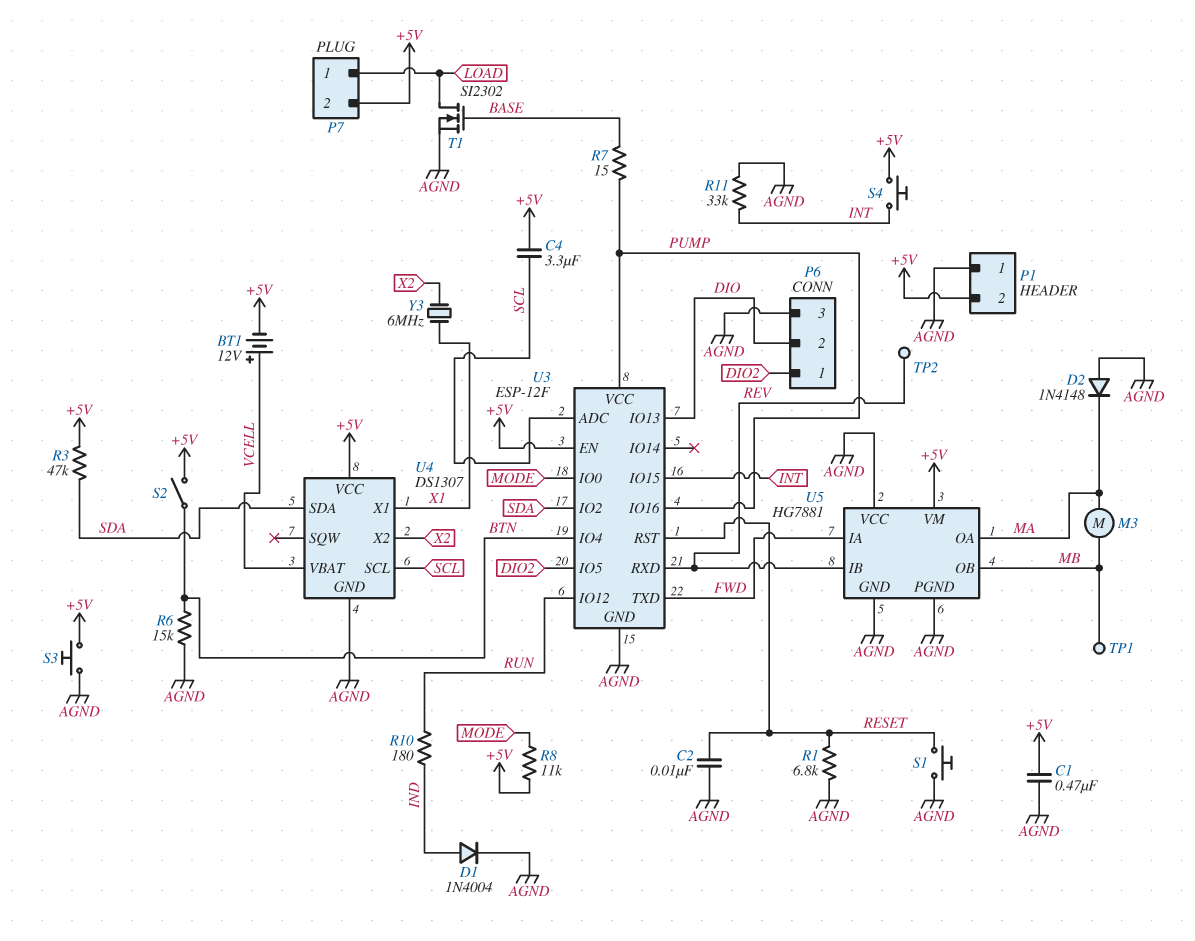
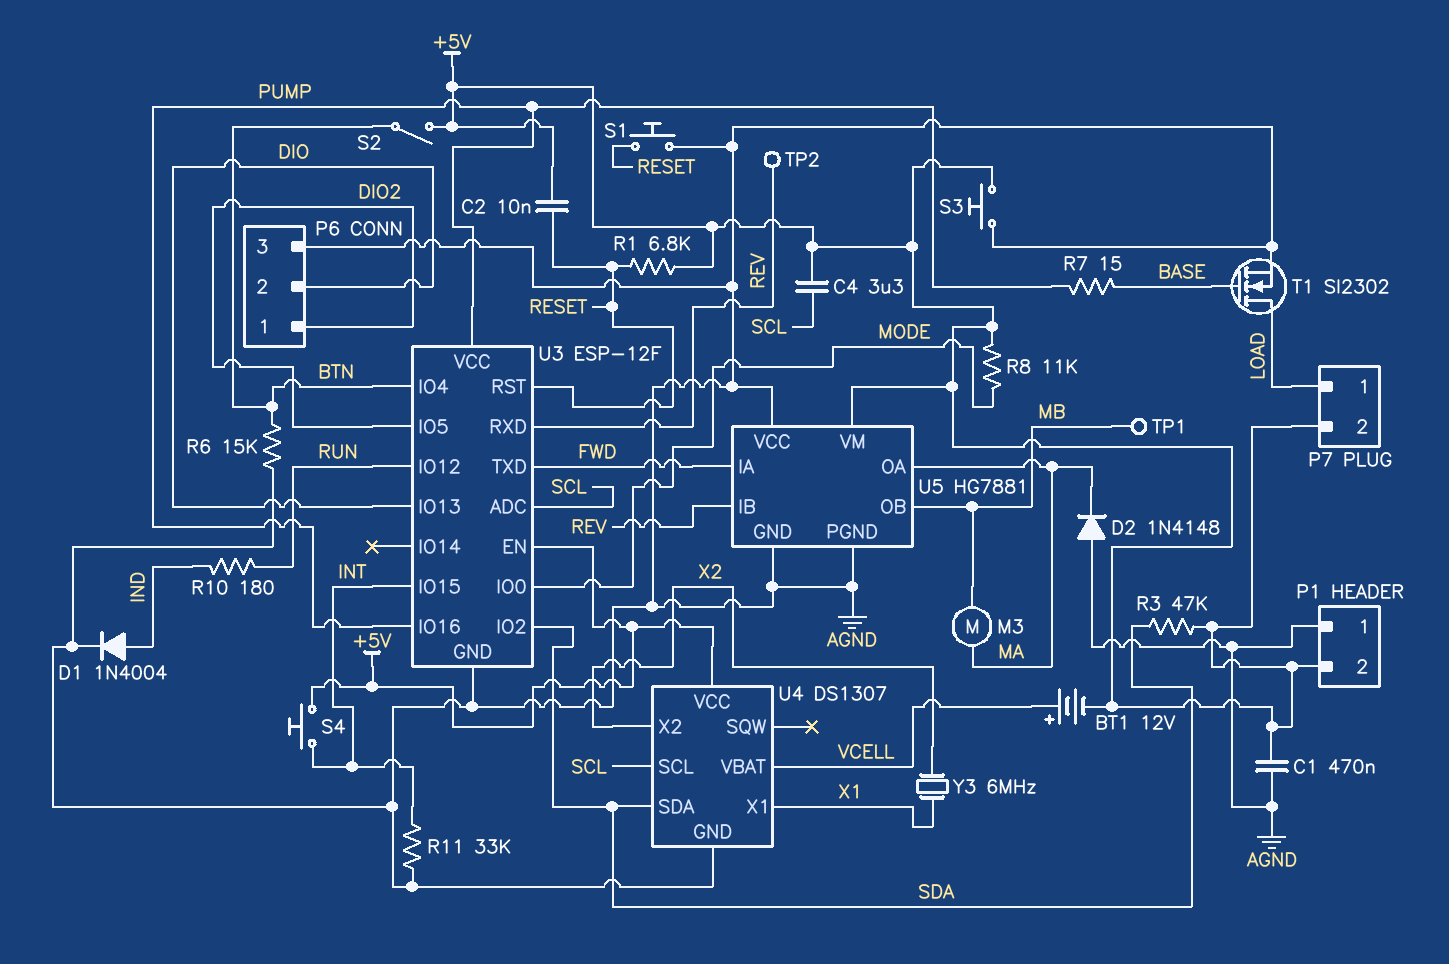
C2: 10nF (AGND, RESET) -> 10nF (+5V, RESET)
R1: 6.8k (AGND, RESET) -> 6.8k (+5V, RESET)

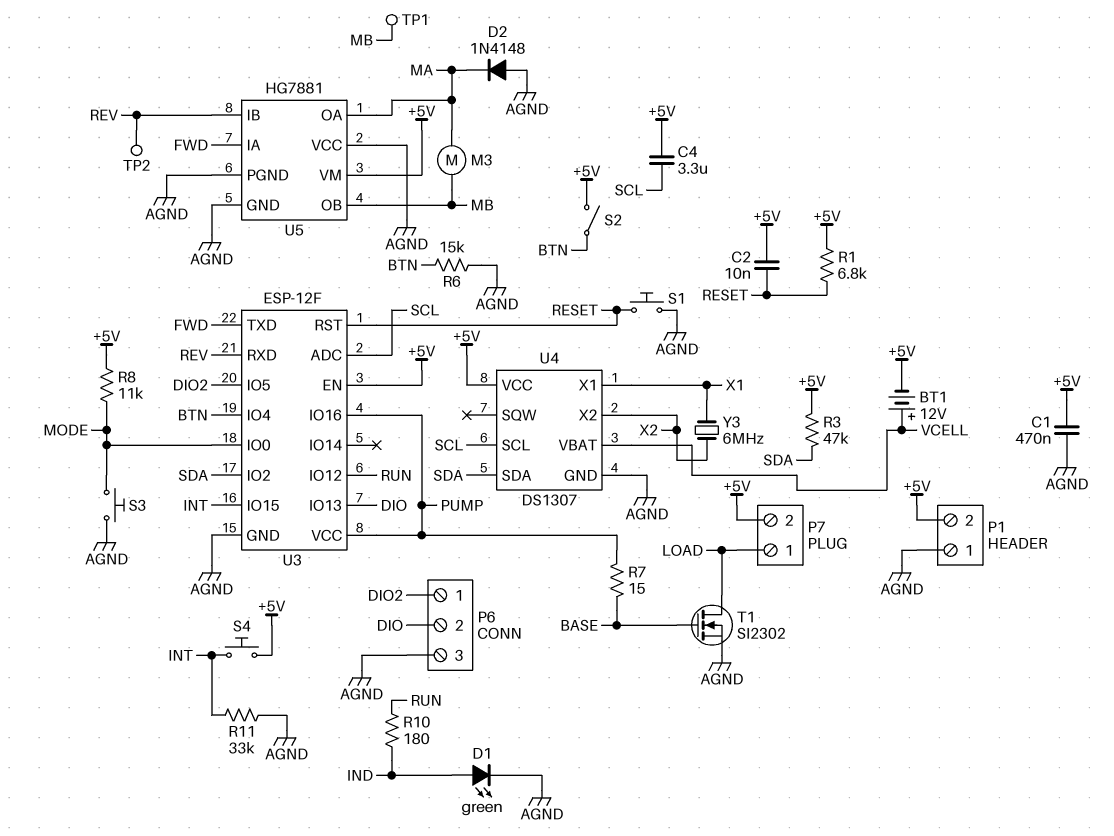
D1: diode 1N4004 (A IND, K AGND) -> LED green (A IND, K AGND)
S3: button (+5V, AGND) -> button (AGND, MODE)

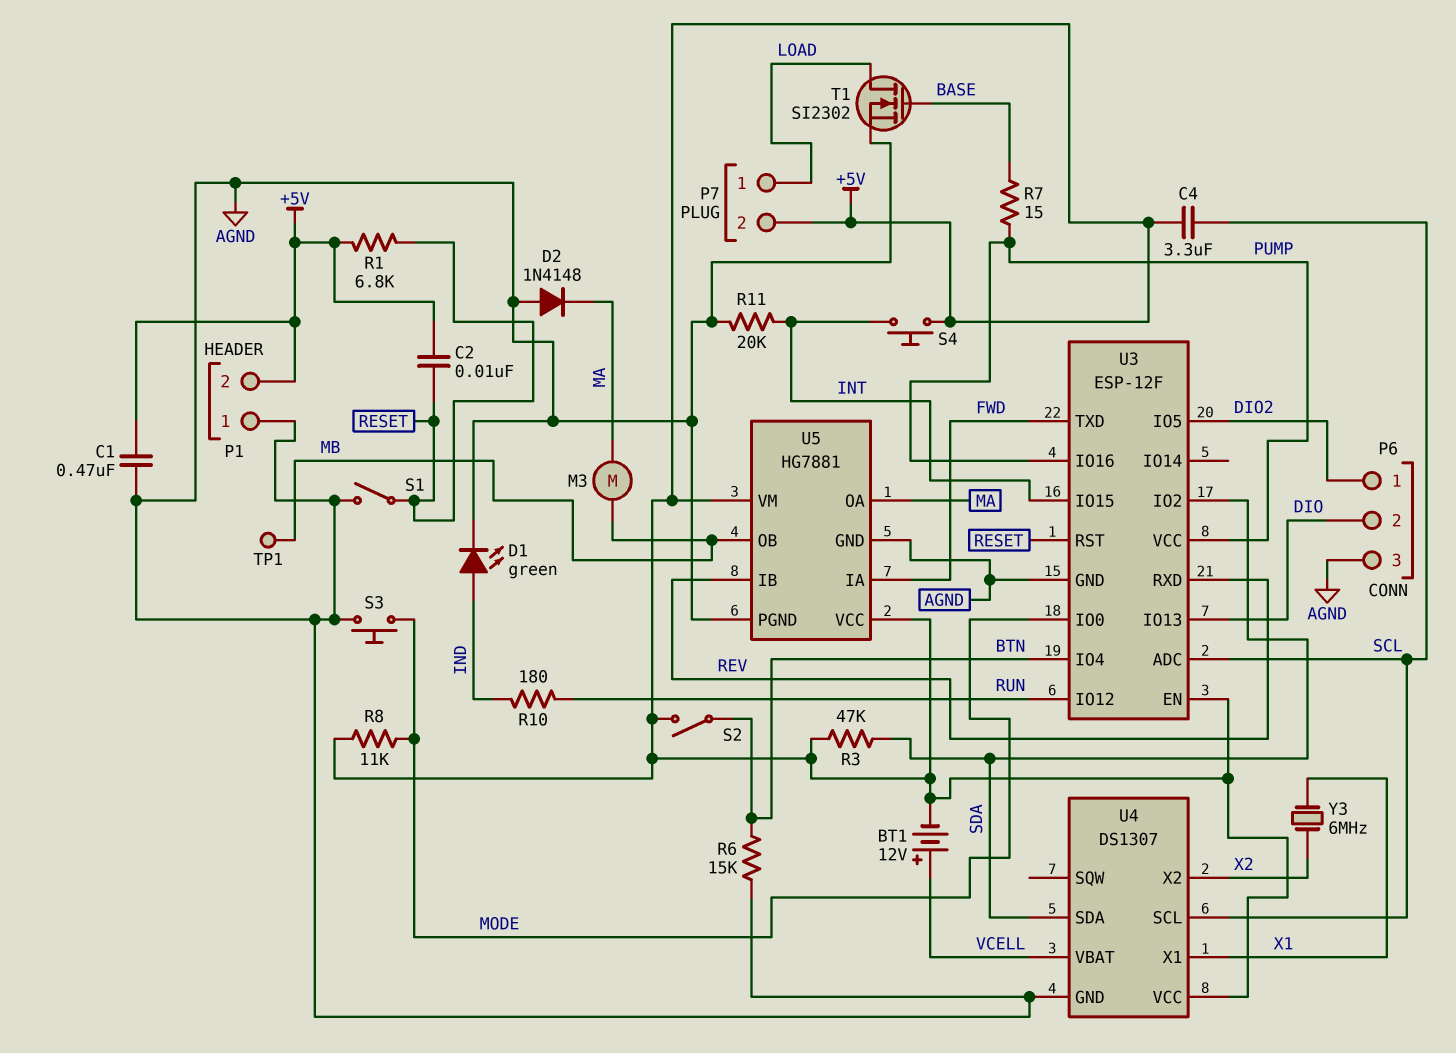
R11: 33k (AGND, INT) -> 20k (AGND, INT)
S1: button (AGND, RESET) -> switch (AGND, RESET)
TP2: test point (REV) -> none
U5 pin VCC: AGND -> +5V

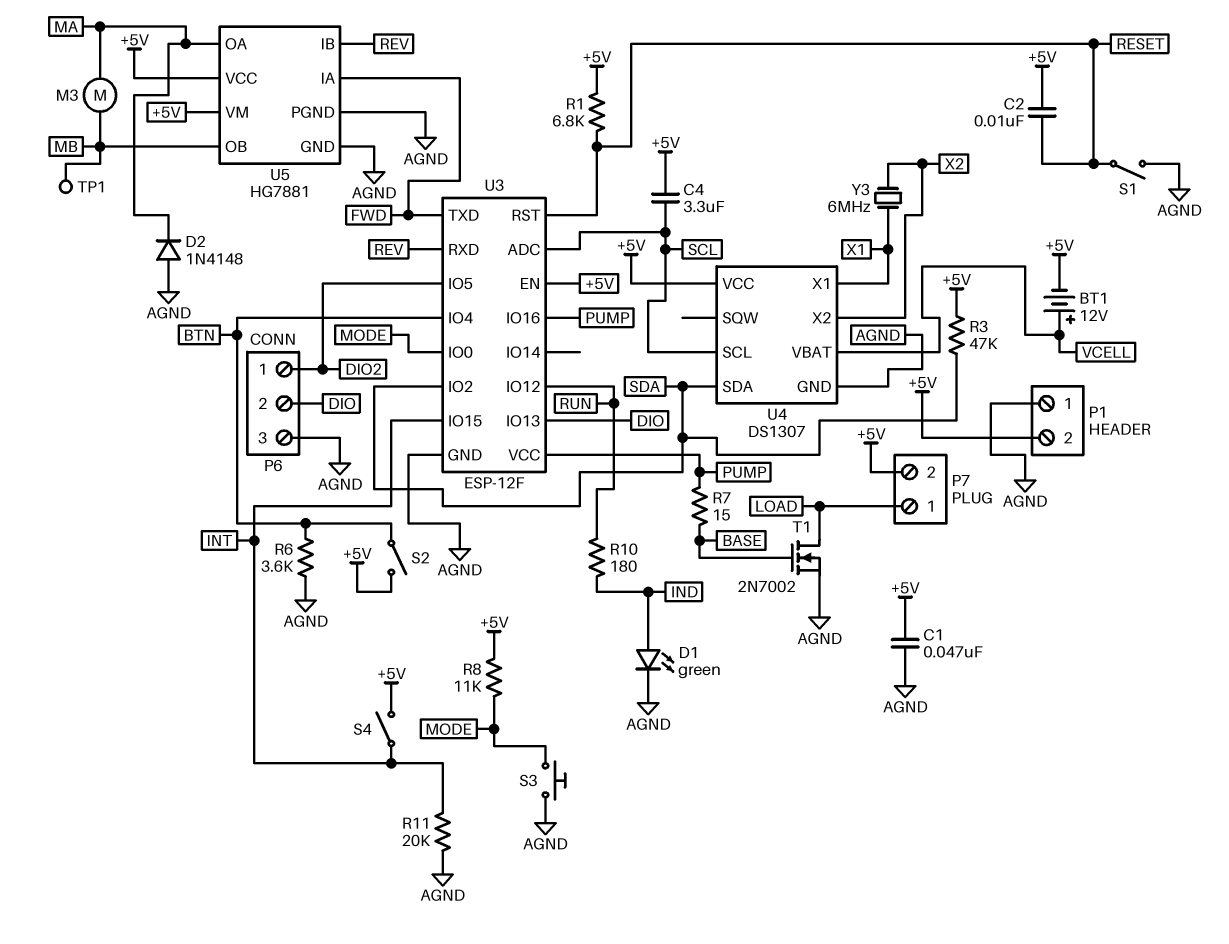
C1: 470nF (+5V, AGND) -> 47nF (+5V, AGND)
R6: 15k (AGND, BTN) -> 3.6k (AGND, BTN)
S4: button (+5V, INT) -> switch (+5V, INT)
T1: NMOS SI2302 (G BASE, D LOAD, S AGND) -> NMOS 2N7002 (G BASE, D LOAD, S AGND)

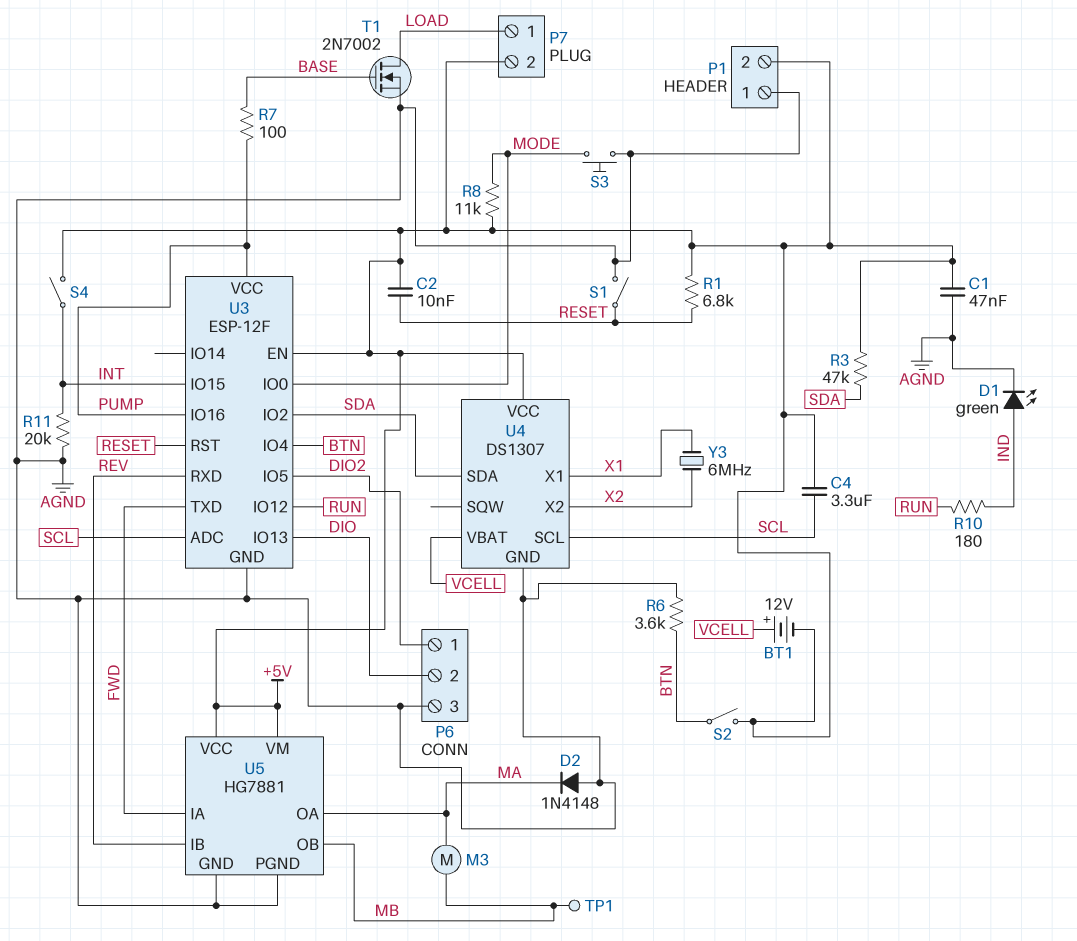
R7: 15 (BASE, PUMP) -> 100 (BASE, PUMP)

